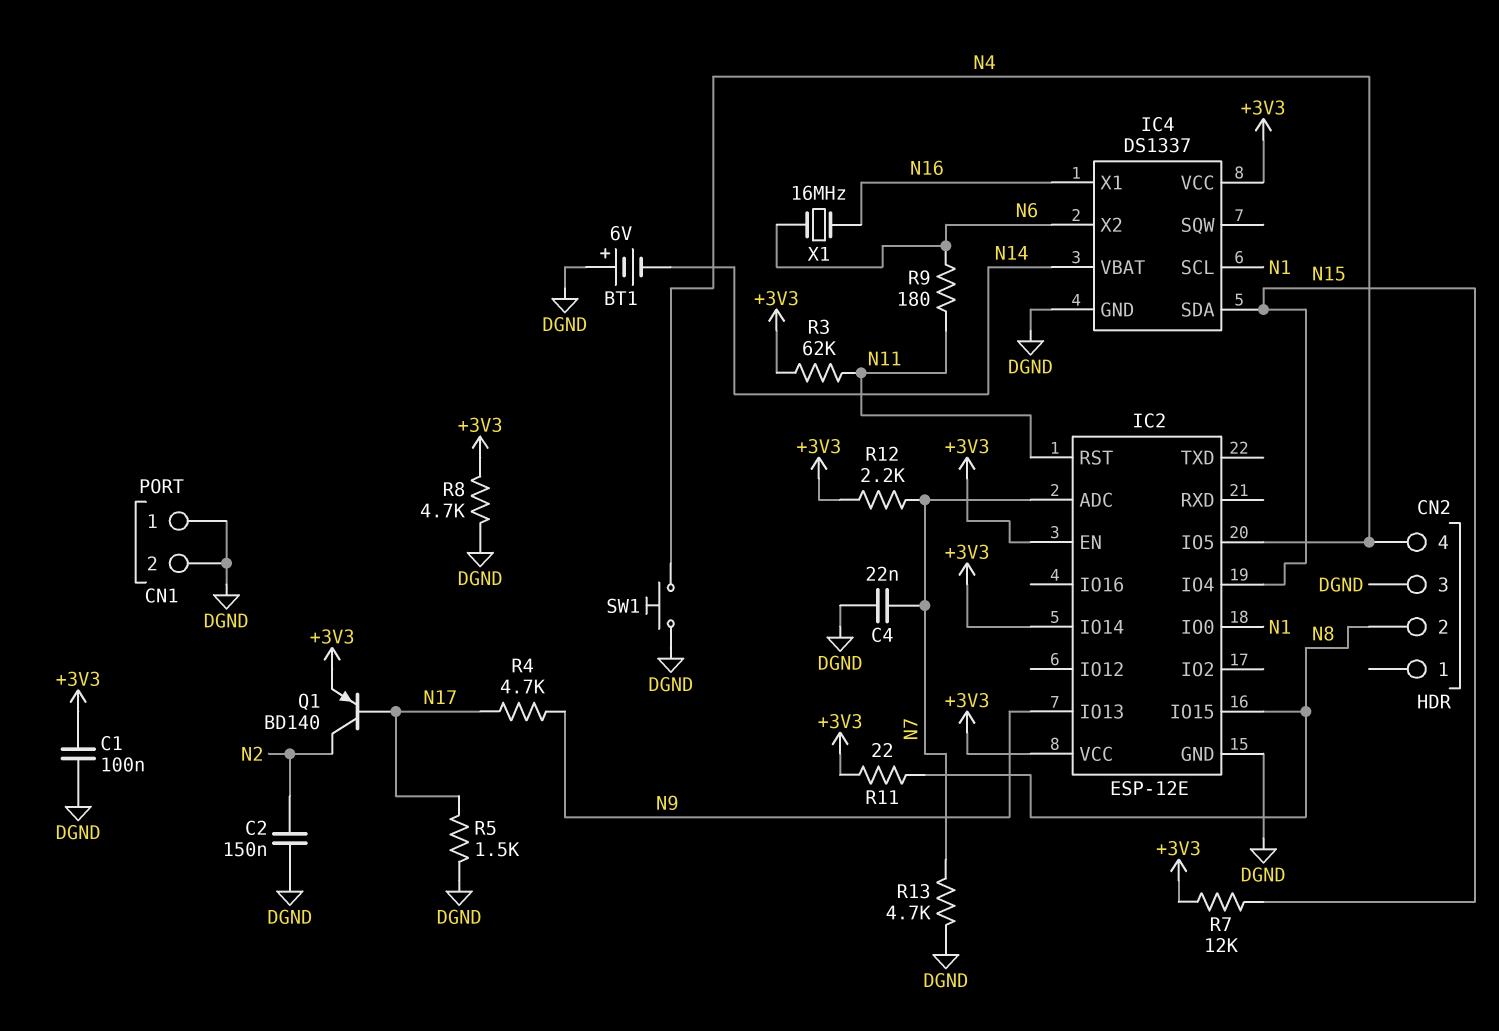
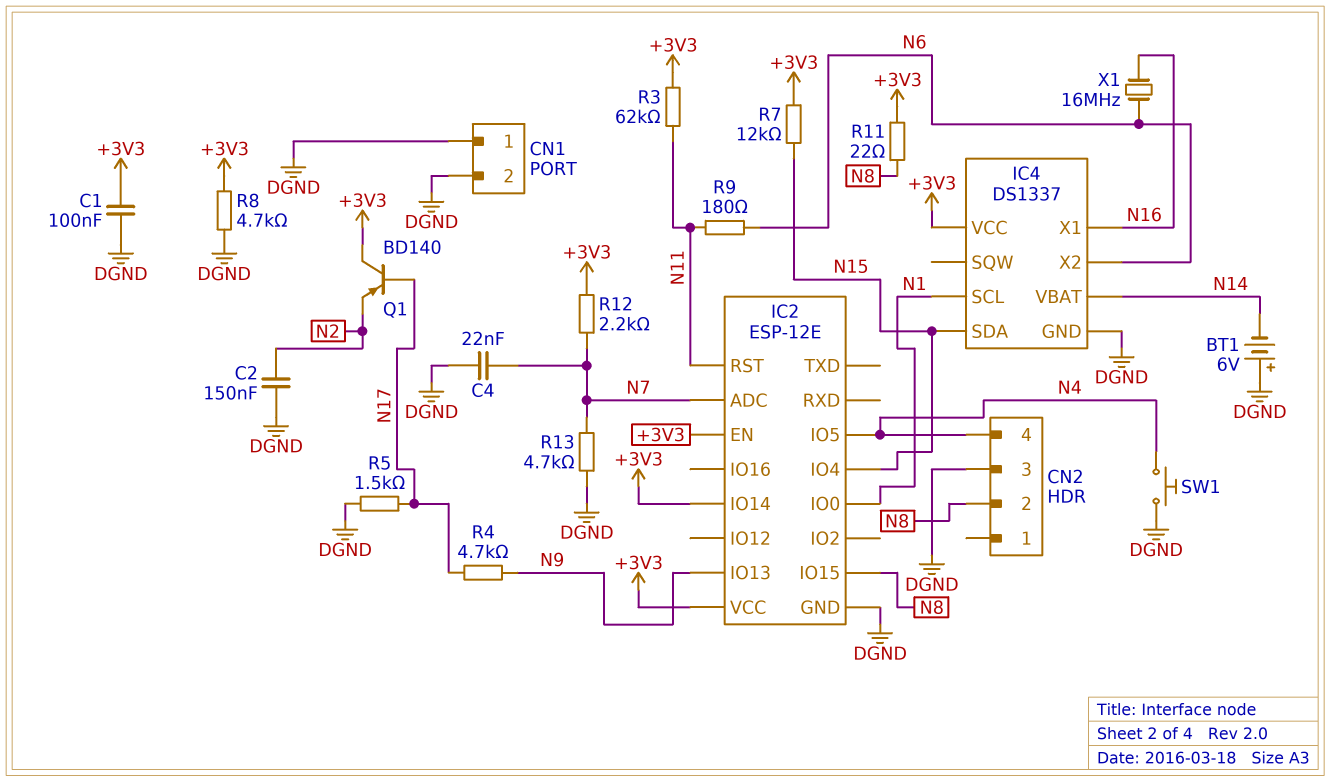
Q1: PNP BD140 (B N17, C N2, E +3V3) -> PNP BD140 (B N17, C +3V3, E N2)

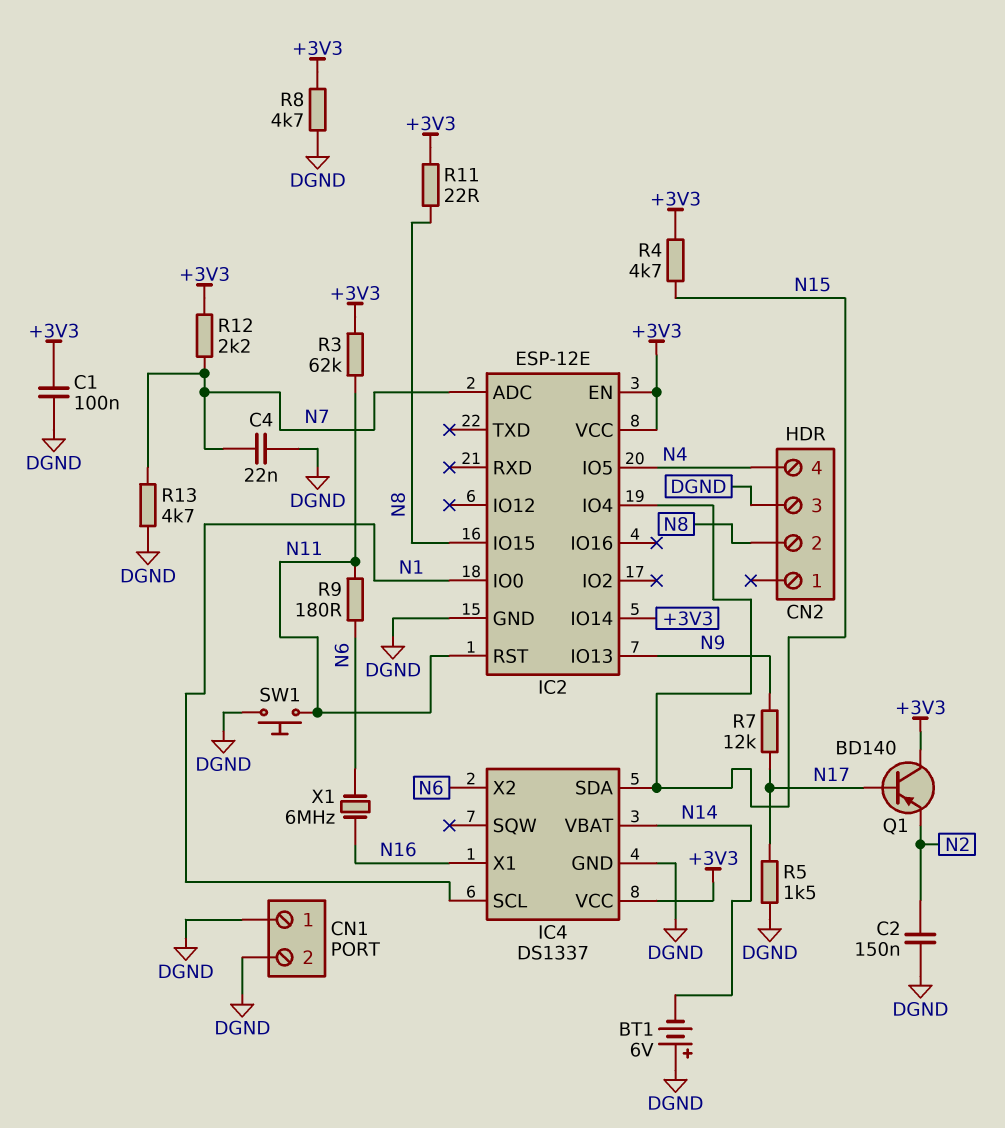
R4: 4.7k (N9, N17) -> 4.7k (+3V3, N15)
R7: 12k (+3V3, N15) -> 12k (N9, N17)
SW1: button (DGND, N4) -> button (DGND, N11)
X1: 16MHz (N6, N16) -> 6MHz (N6, N16)

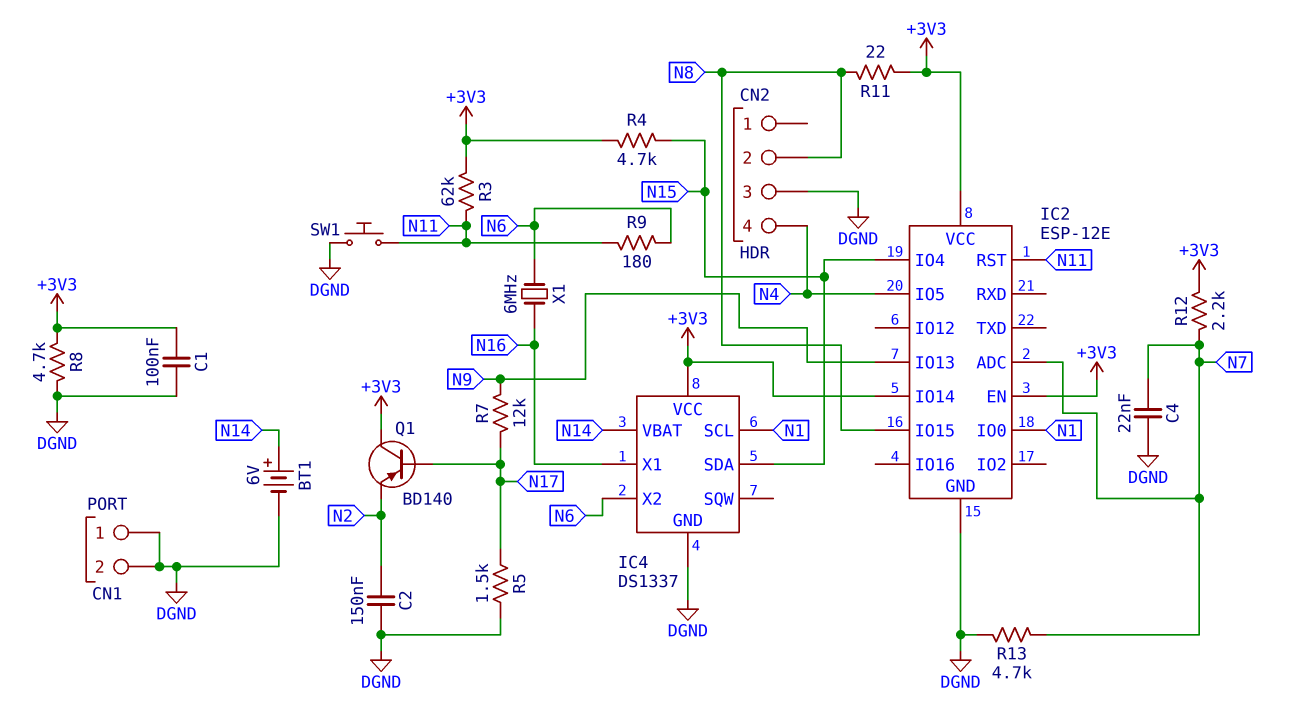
BT1: 6V (plus DGND, minus N14) -> 6V (plus N14, minus DGND)

